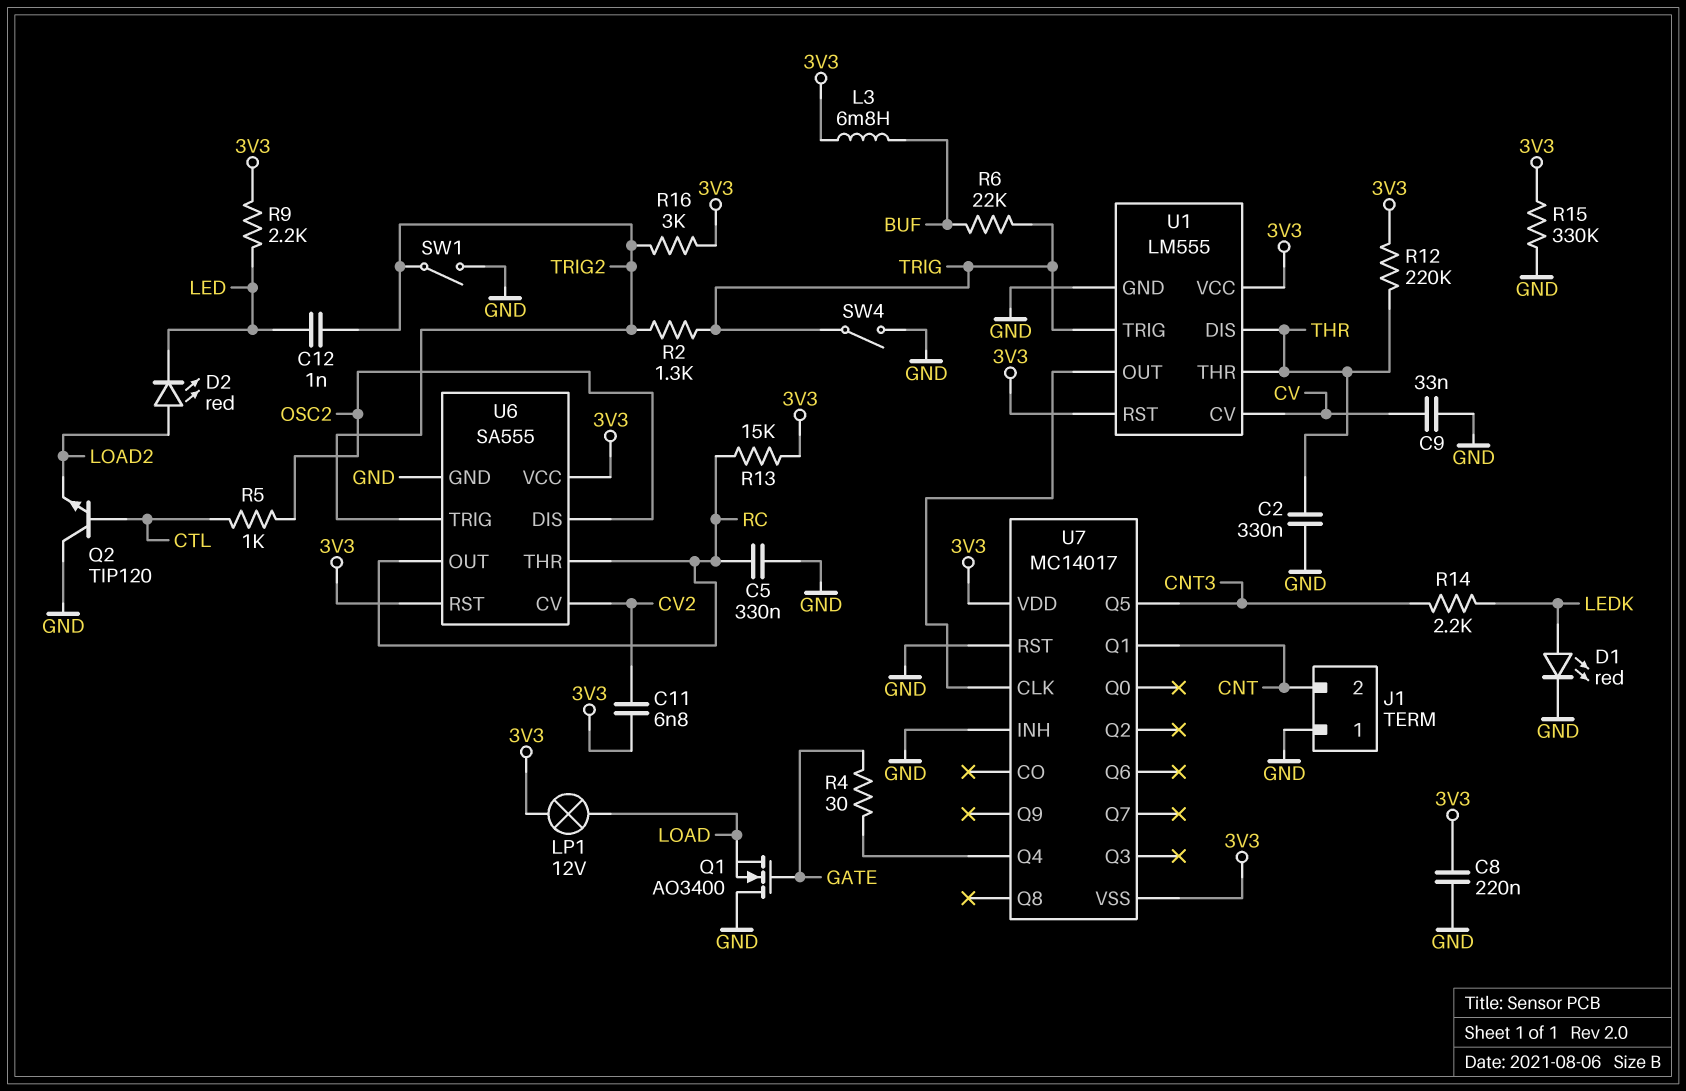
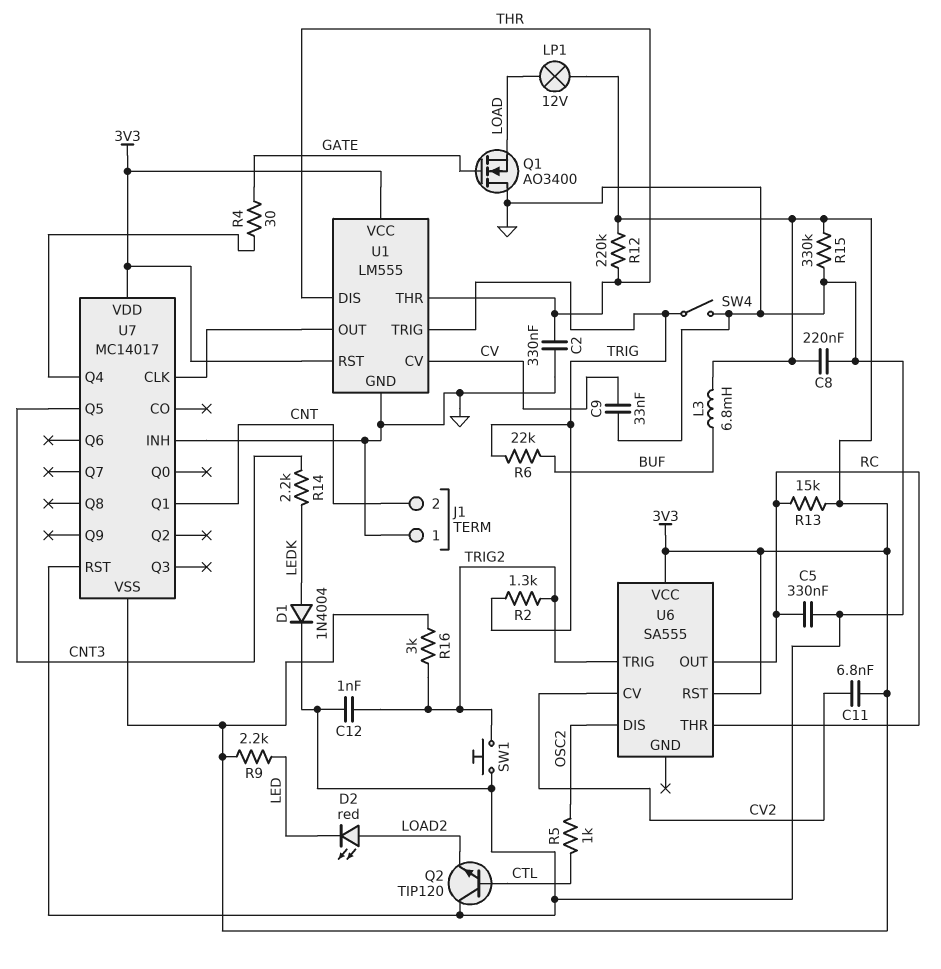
C12: 1nF (LED, TRIG2) -> 1nF (GND, TRIG2)
D1: LED red (A LEDK, K GND) -> diode 1N4004 (A LEDK, K GND)
SW1: switch (GND, TRIG2) -> button (GND, TRIG2)
U6 pin GND: GND -> none

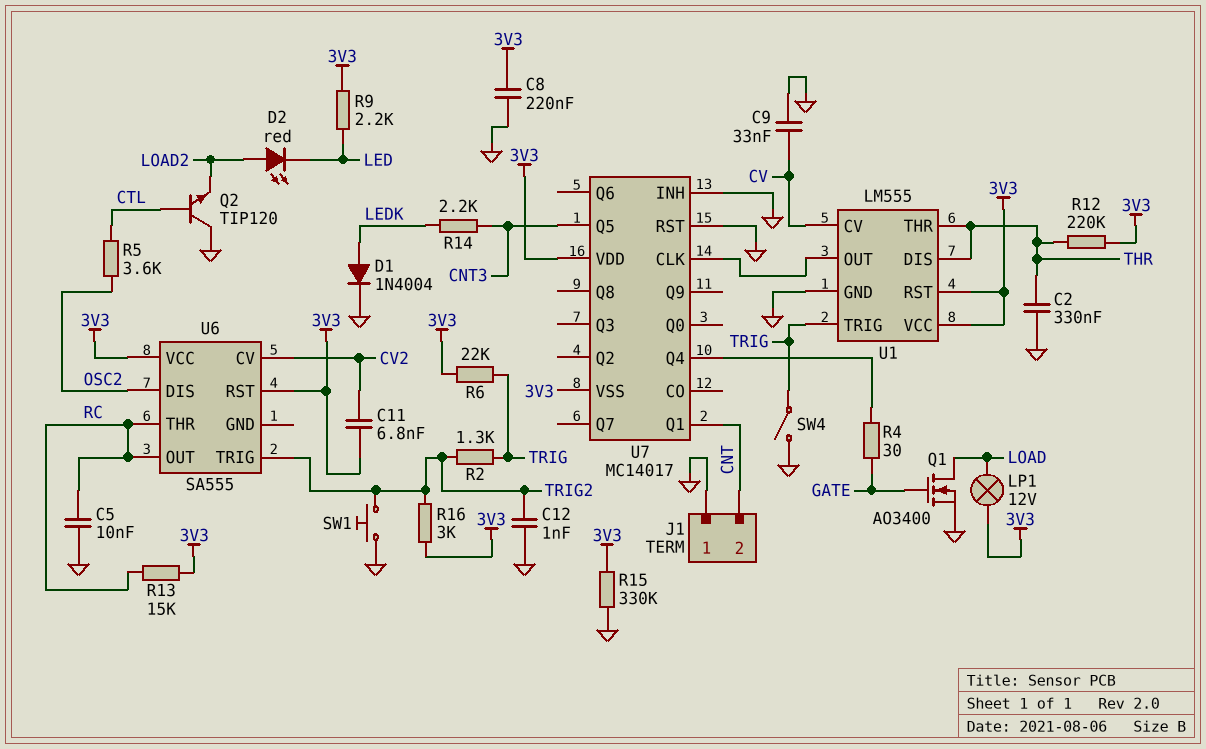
C5: 330nF (GND, RC) -> 10nF (GND, RC)
L3: 6.8mH (3V3, BUF) -> none
Q1: NMOS AO3400 (G GATE, D GND, S LOAD) -> NMOS AO3400 (G GATE, D LOAD, S GND)
R5: 1k (CTL, OSC2) -> 3.6k (CTL, OSC2)
R6: 22k (BUF, TRIG) -> 22k (3V3, TRIG)

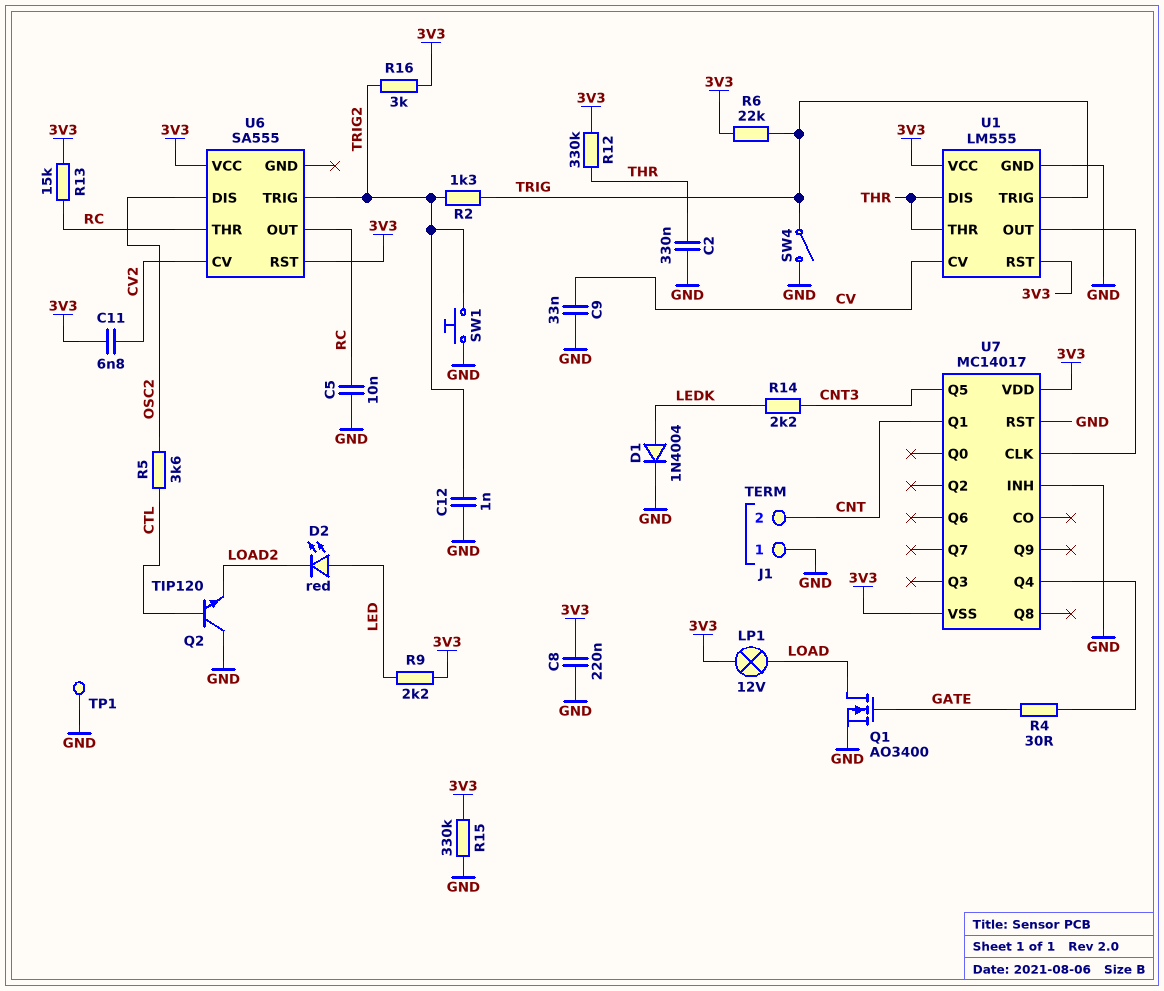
D2: LED red (A LOAD2, K LED) -> LED red (A LED, K LOAD2)
R12: 220k (3V3, THR) -> 330k (3V3, THR)
TP1: none -> test point (GND)

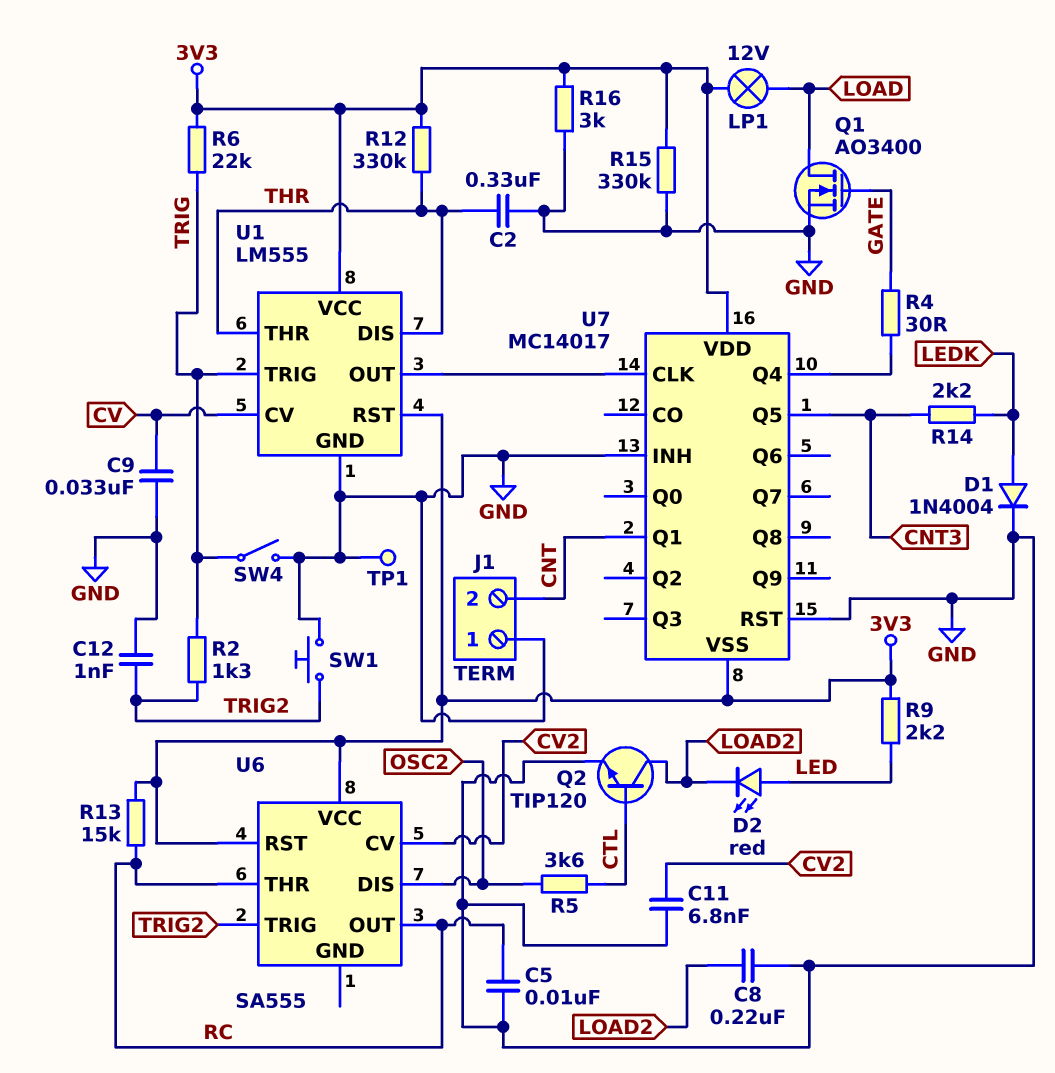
C8: 220nF (3V3, GND) -> 220nF (GND, LOAD2)
C11: 6.8nF (3V3, CV2) -> 6.8nF (CV2, GND)
Q2: NPN TIP120 (B CTL, C GND, E LOAD2) -> NPN TIP120 (B CTL, C LOAD2, E GND)
R16: 3k (3V3, TRIG2) -> 3k (3V3, GND)

